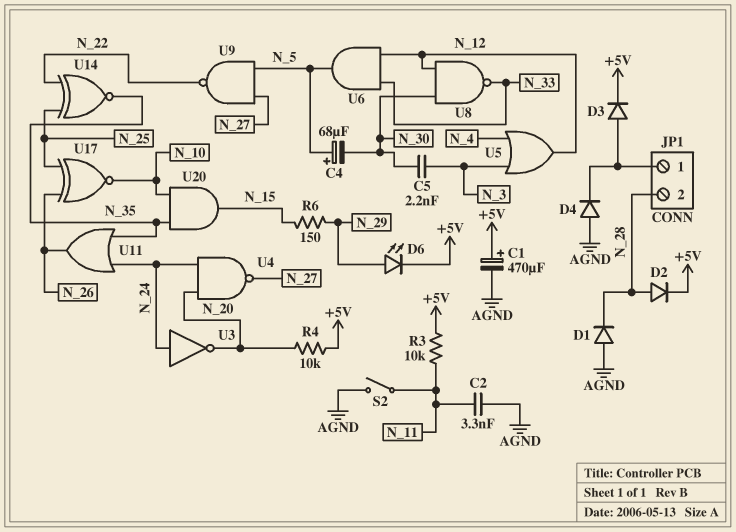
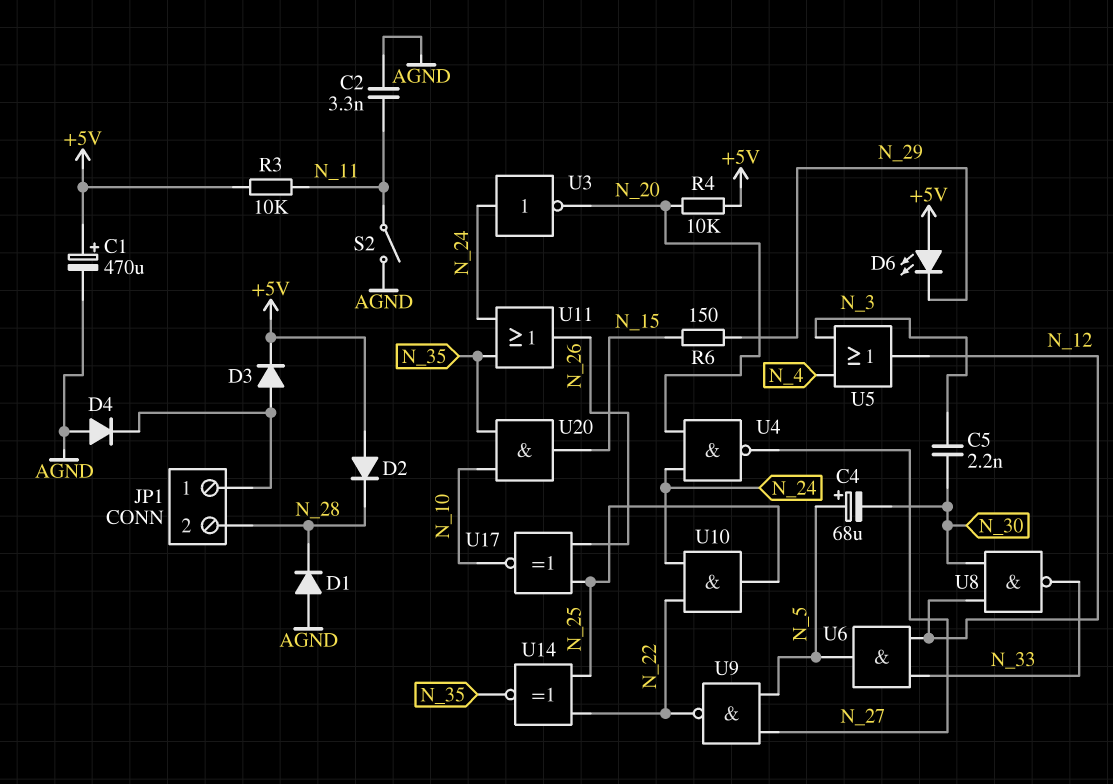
D2: diode (A N_28, K +5V) -> diode (A +5V, K N_28)
D6: LED (A N_29, K +5V) -> LED (A +5V, K N_29)
U10: none -> AND (in N_22, in N_24, out N_25)

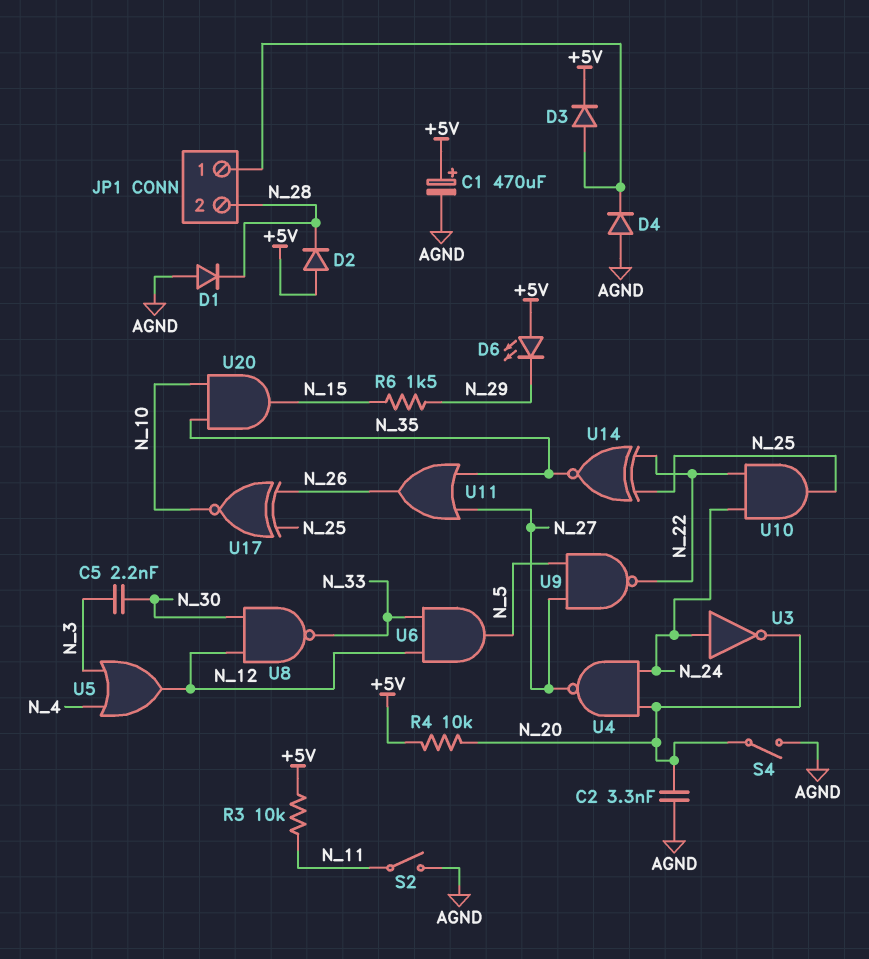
C2: 3.3nF (AGND, N_11) -> 3.3nF (AGND, N_20)
C4: 68uF (plus N_5, minus N_30) -> none
R6: 150 (N_15, N_29) -> 1.5k (N_15, N_29)
S4: none -> switch (AGND, N_20)
U11: OR (in N_24, in N_35, out N_26) -> OR (in N_27, in N_35, out N_26)

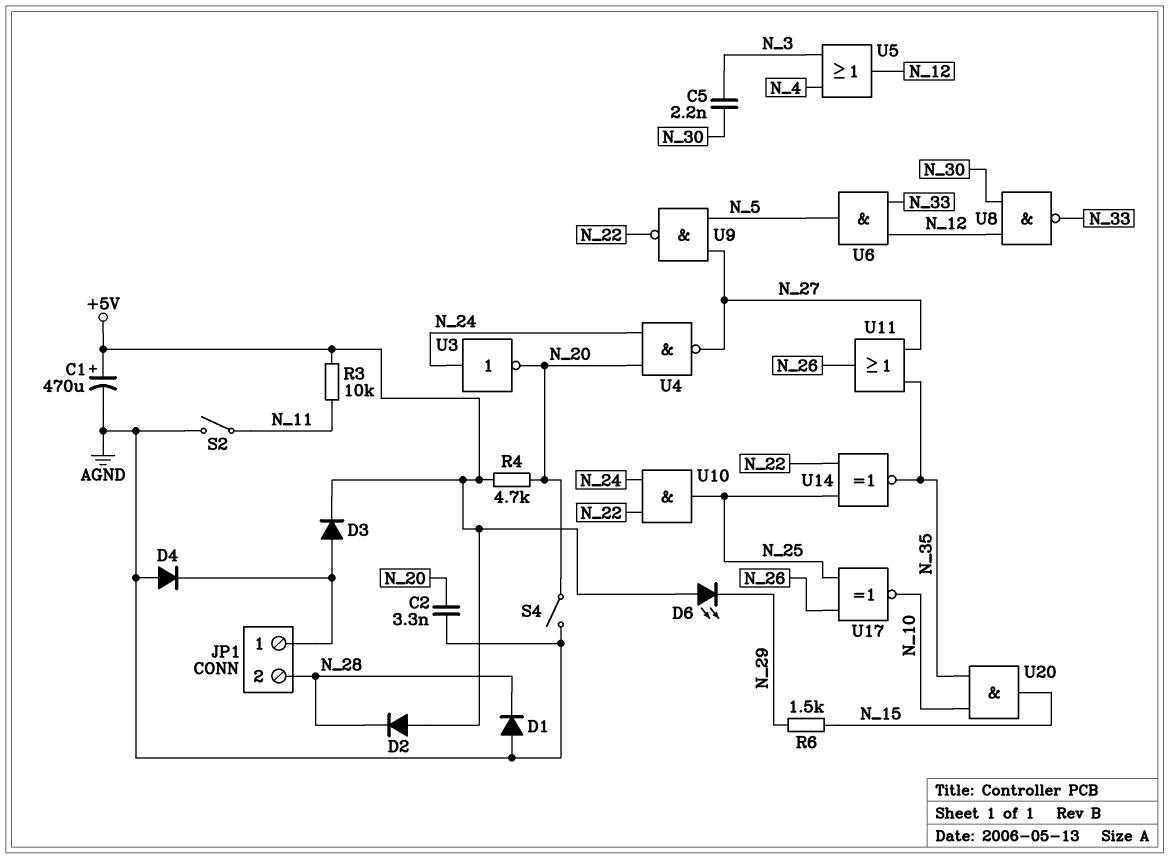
R4: 10k (+5V, N_20) -> 4.7k (+5V, N_20)

